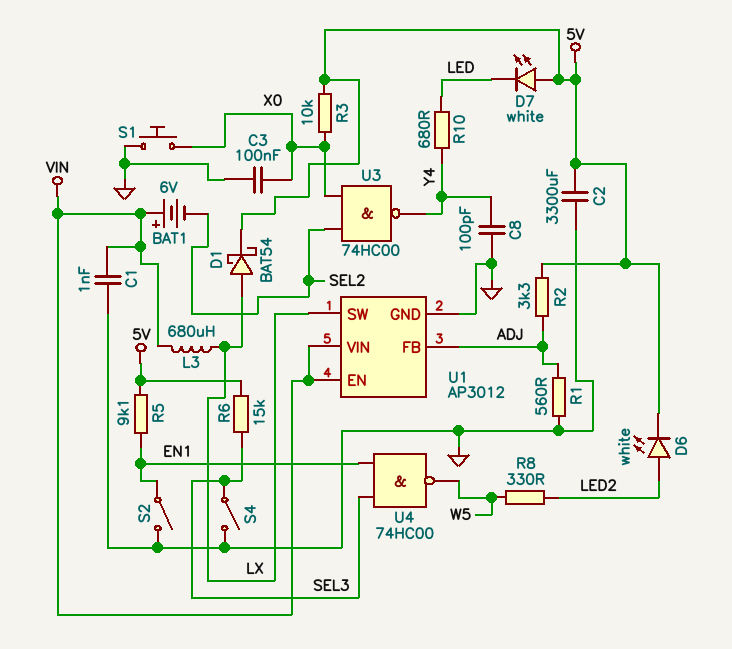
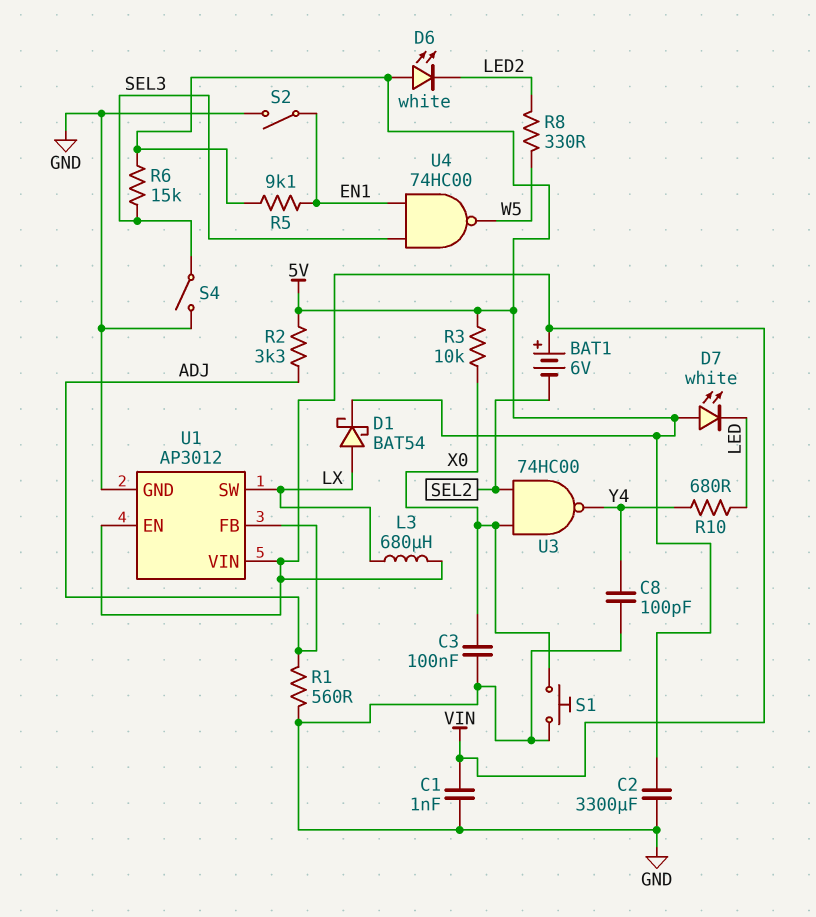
D6: LED white (A LED2, K 5V) -> LED white (A 5V, K LED2)

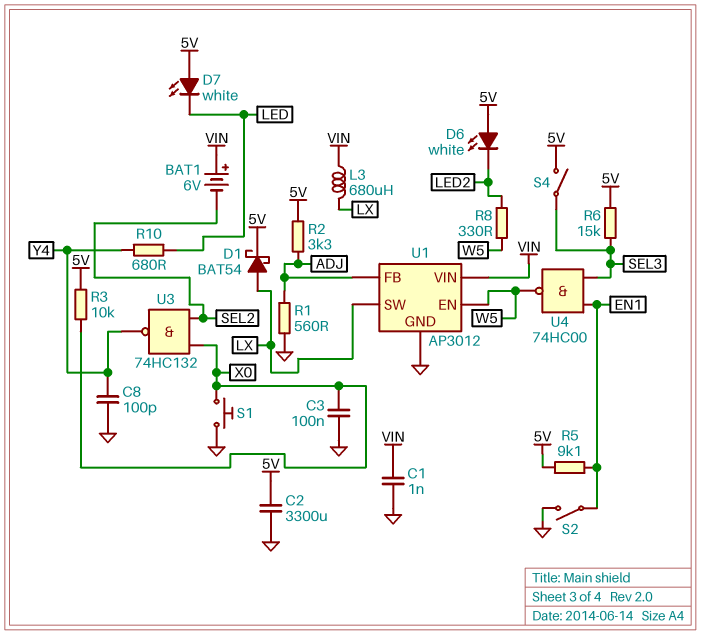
S4: switch (GND, SEL3) -> switch (5V, SEL3)
U1 pin EN: VIN -> W5
U3: NAND 74HC00 (in SEL2, in X0, out Y4) -> NAND 74HC132 (in SEL2, in X0, out Y4)

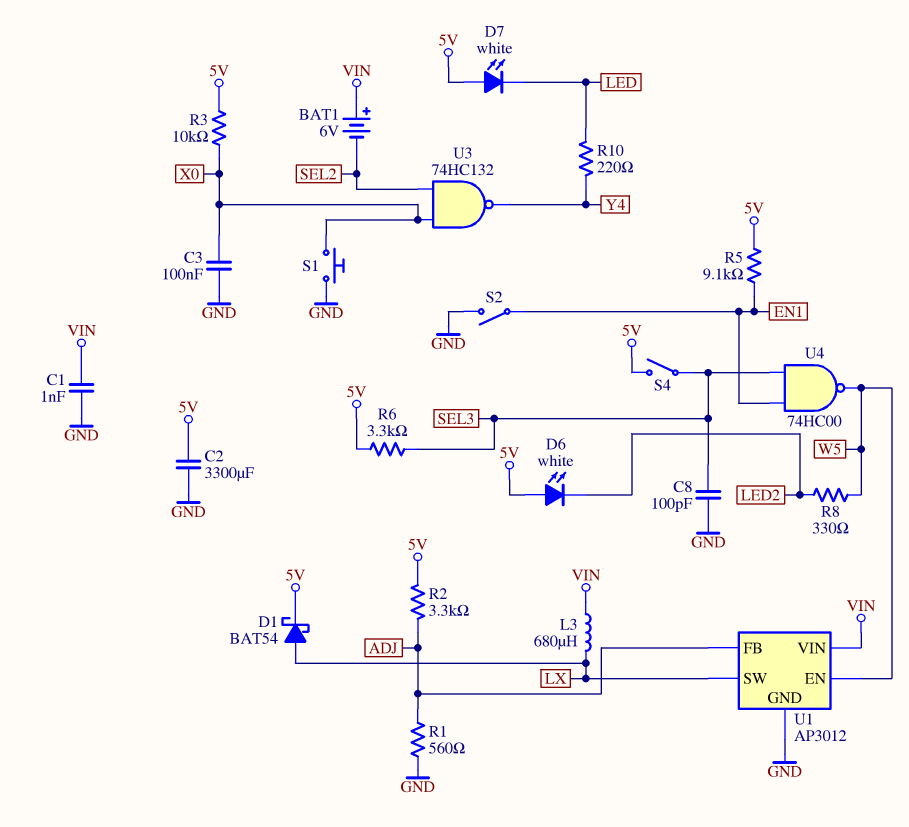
C8: 100pF (GND, Y4) -> 100pF (GND, SEL3)
R6: 15k (5V, SEL3) -> 3.3k (5V, SEL3)
R10: 680 (LED, Y4) -> 220 (LED, Y4)

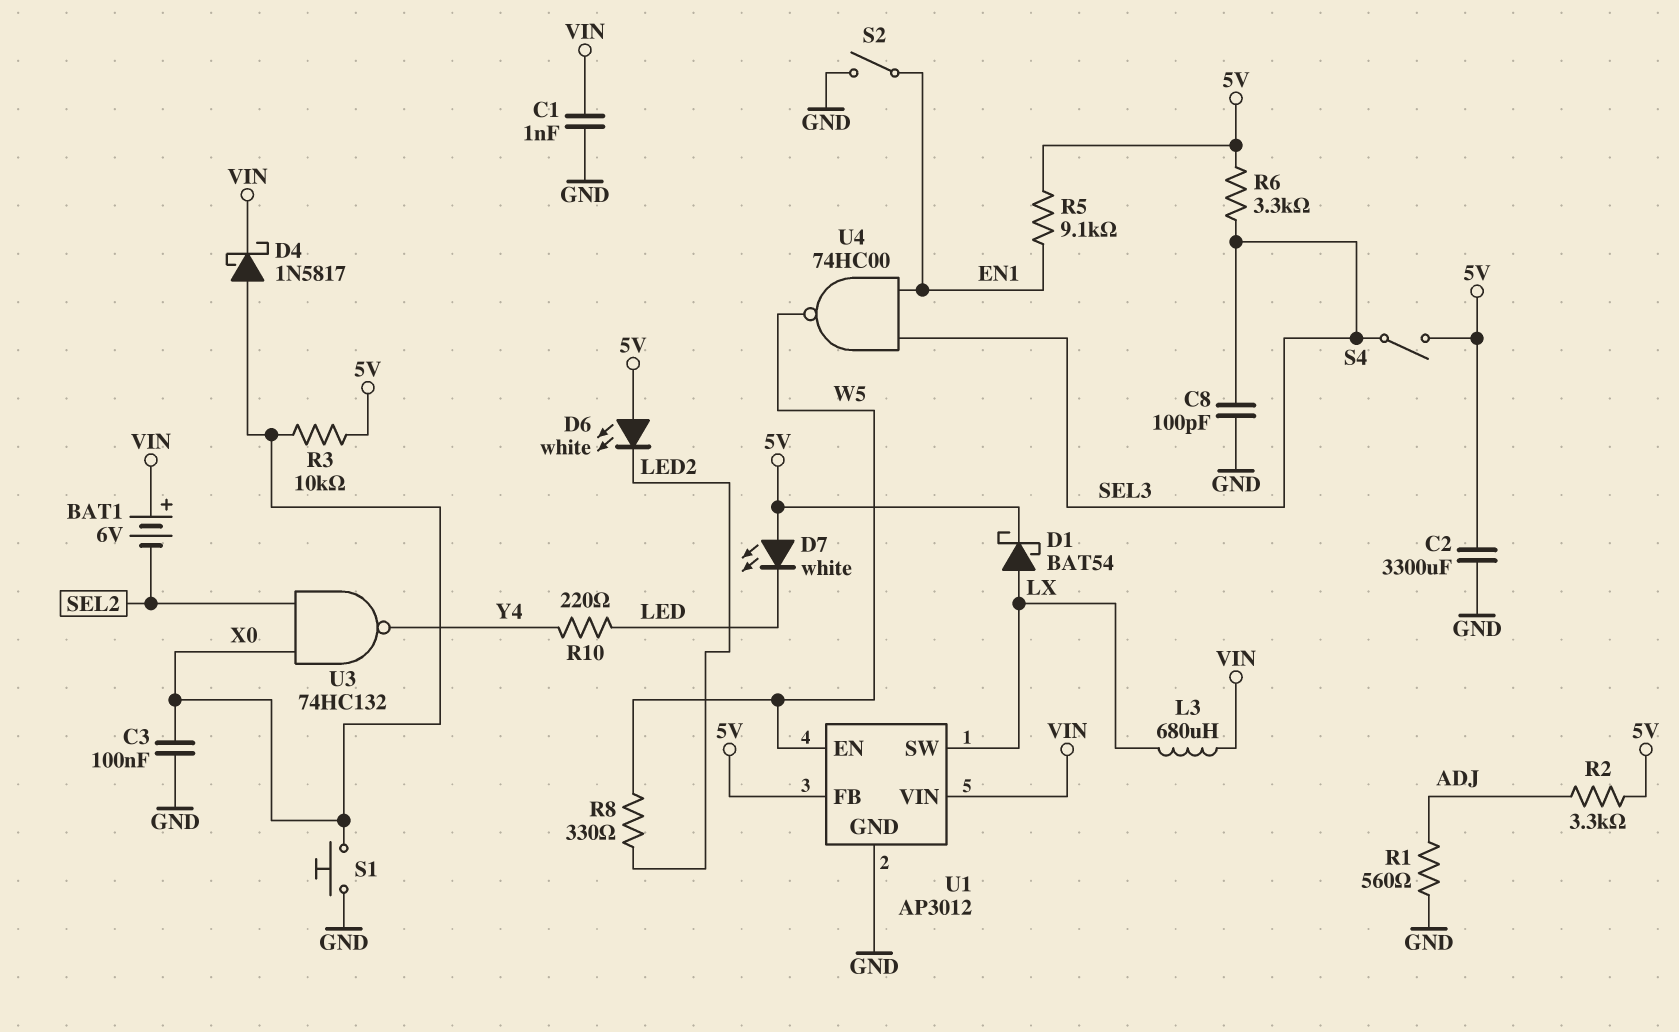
D4: none -> schottky 1N5817 (A X0, K VIN)
U1 pin FB: ADJ -> 5V

